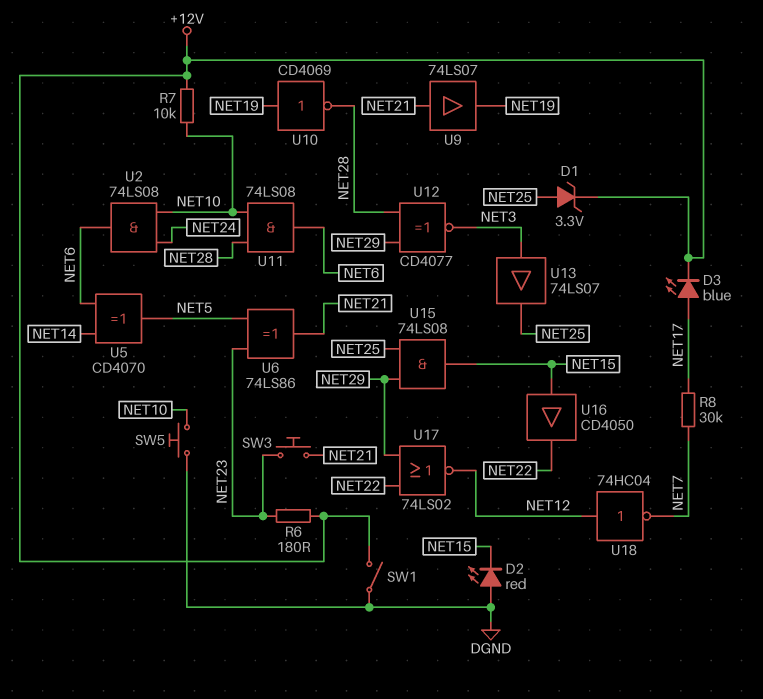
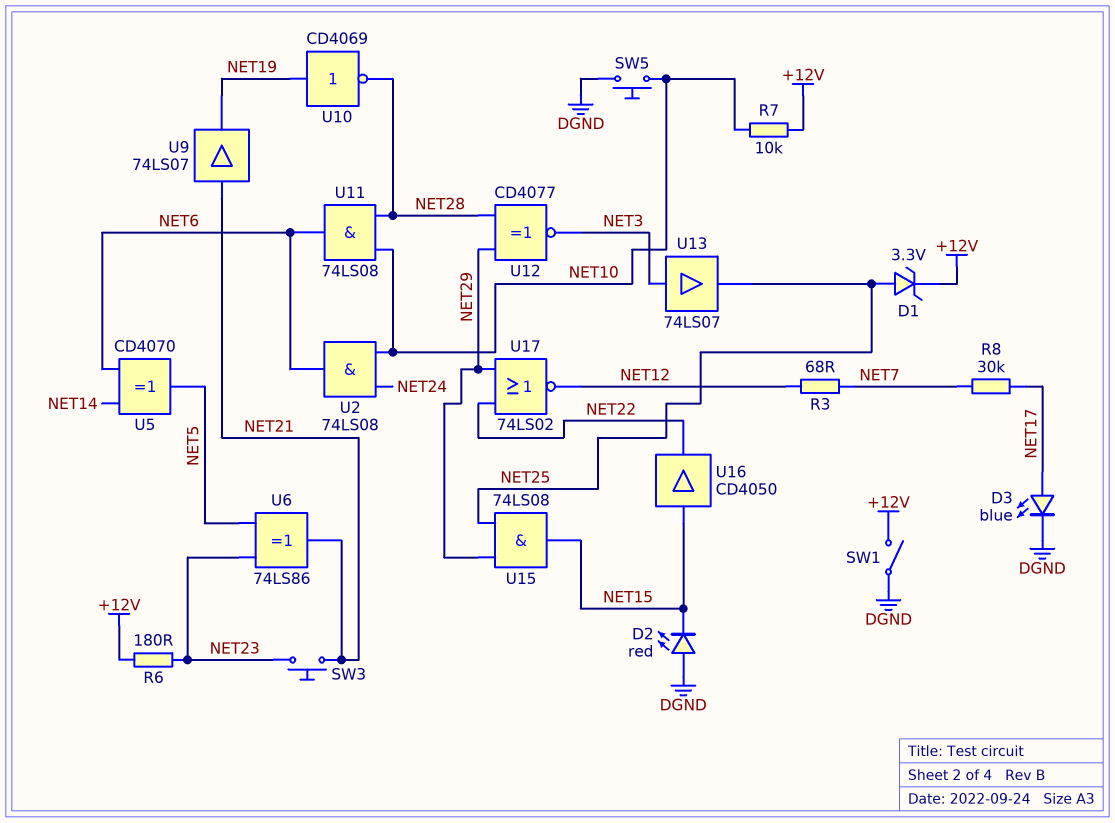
D3: LED blue (A NET17, K +12V) -> LED blue (A NET17, K DGND)
R3: none -> 68 (NET7, NET12)
U18: NOT 74HC04 (in NET12, out NET7) -> none

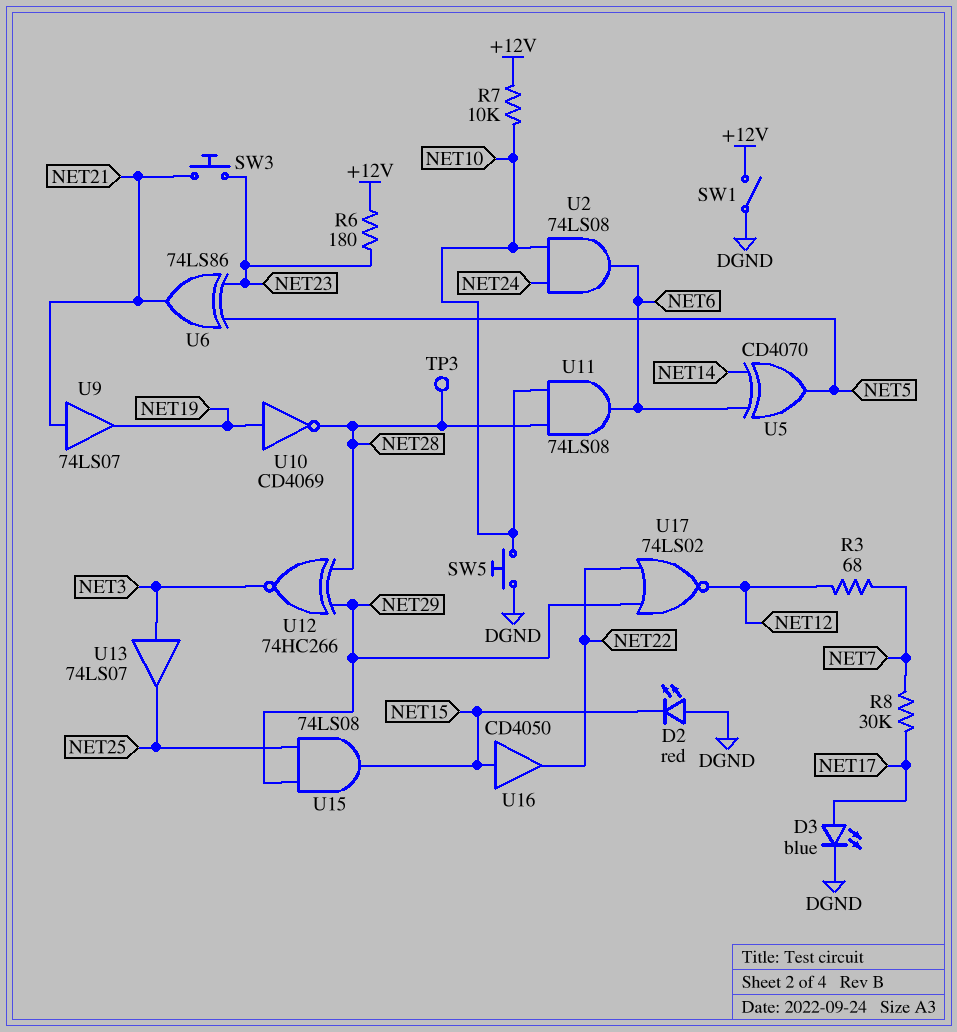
D1: zener 3.3V (A NET25, K +12V) -> none
TP3: none -> test point (NET28)
U12: XNOR CD4077 (in NET28, in NET29, out NET3) -> XNOR 74HC266 (in NET28, in NET29, out NET3)

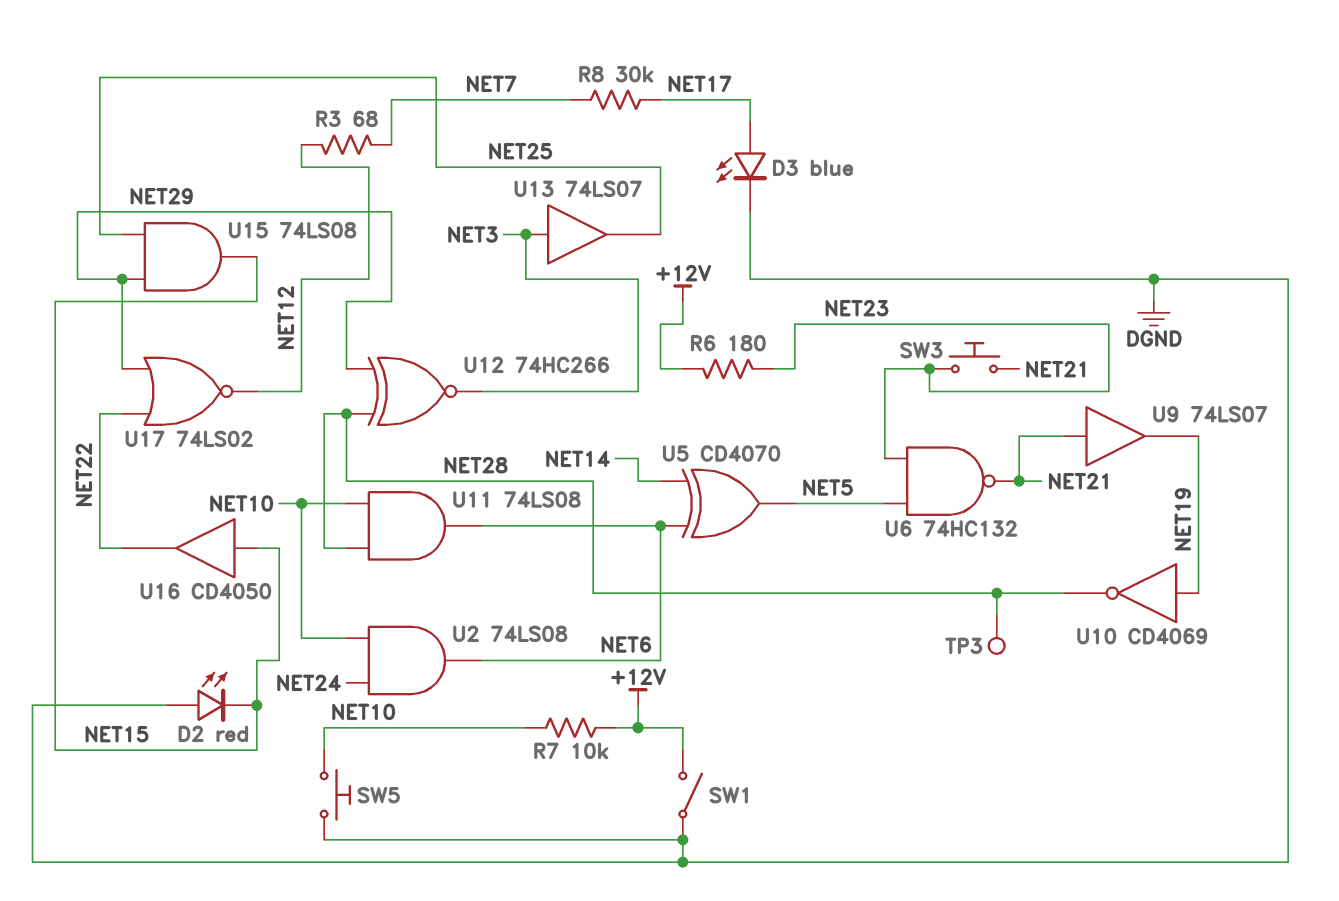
U6: XOR 74LS86 (in NET5, in NET23, out NET21) -> NAND 74HC132 (in NET5, in NET23, out NET21)

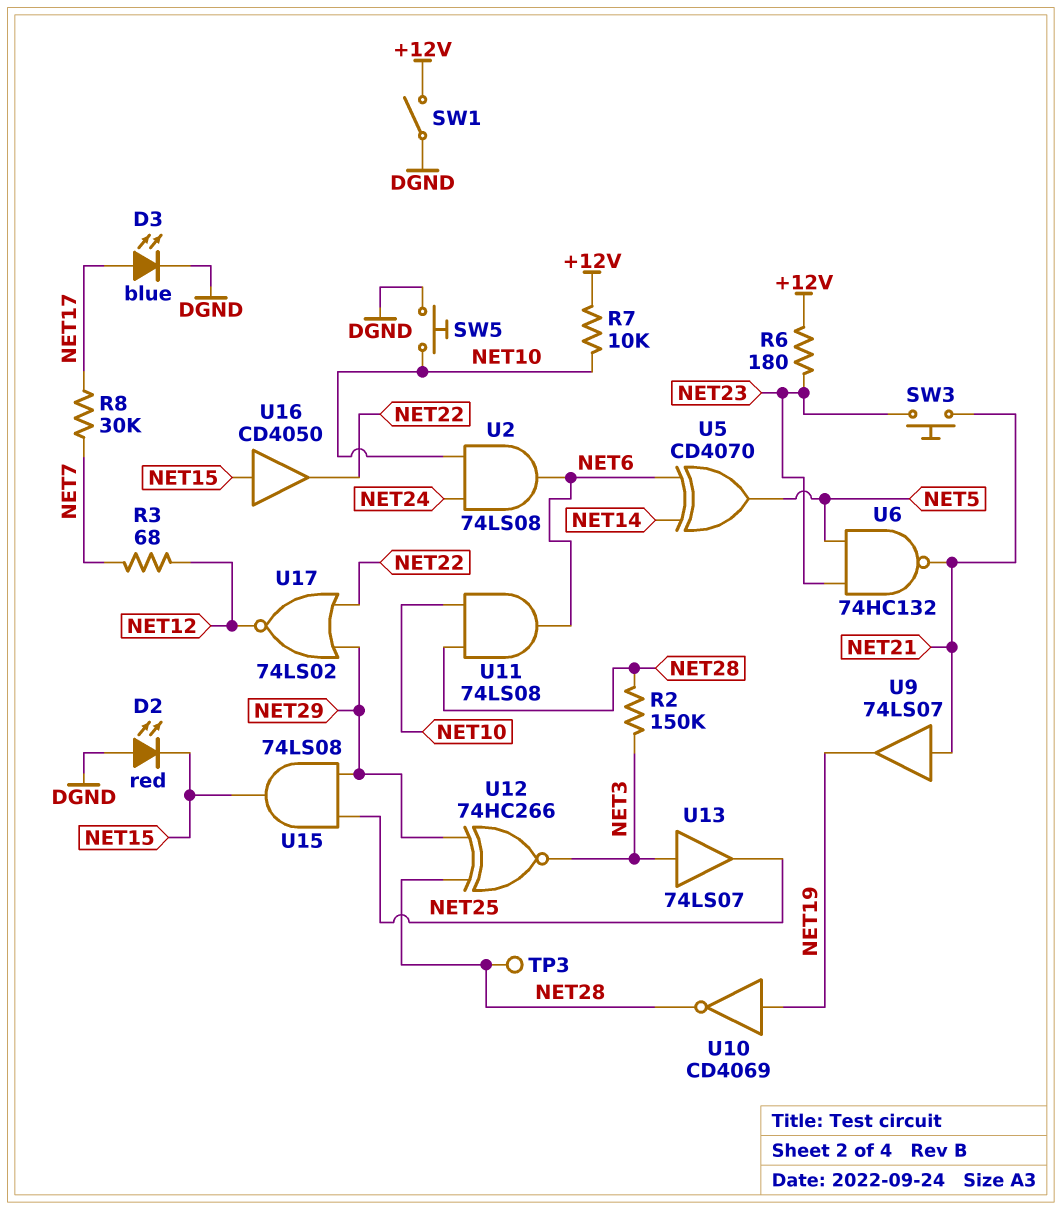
R2: none -> 150k (NET3, NET28)

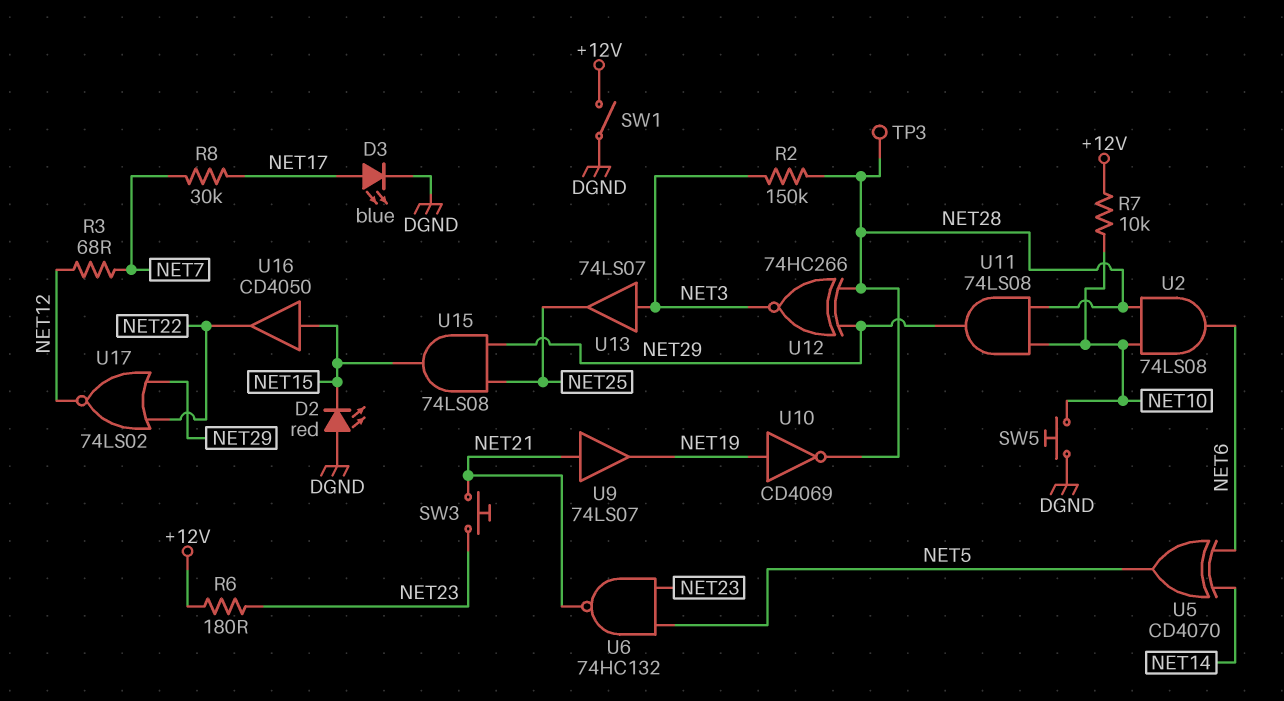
U2: AND 74LS08 (in NET10, in NET24, out NET6) -> AND 74LS08 (in NET10, in NET28, out NET6)
U11: AND 74LS08 (in NET10, in NET28, out NET6) -> AND 74LS08 (in NET10, in NET28, out NET29)

